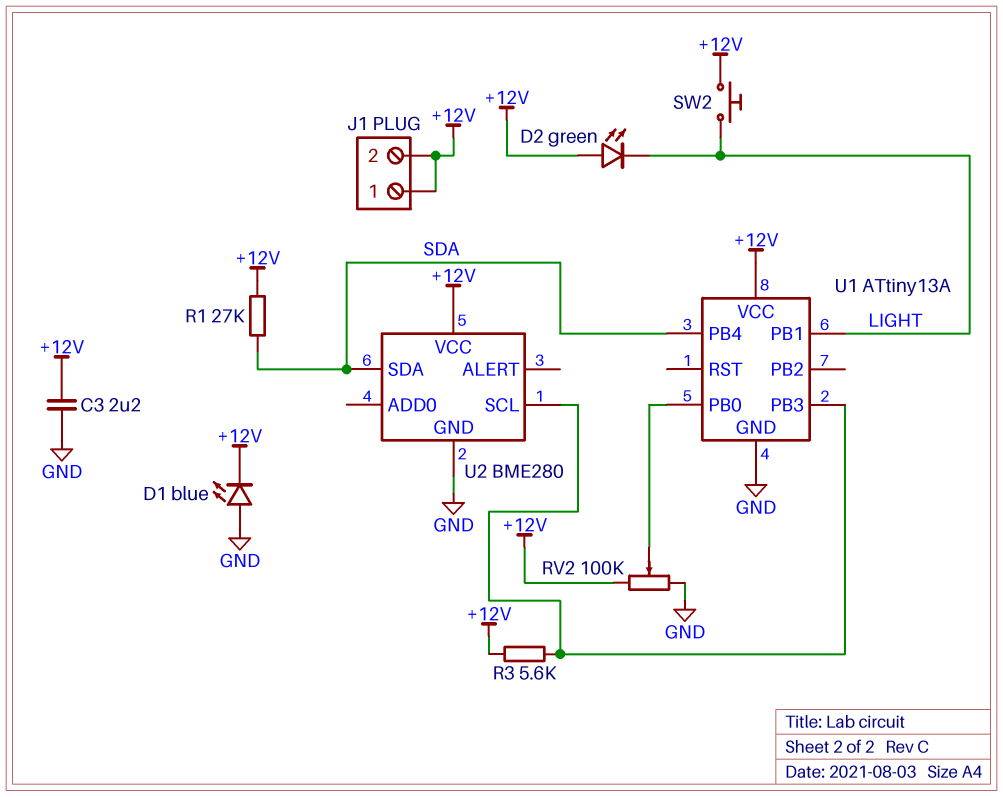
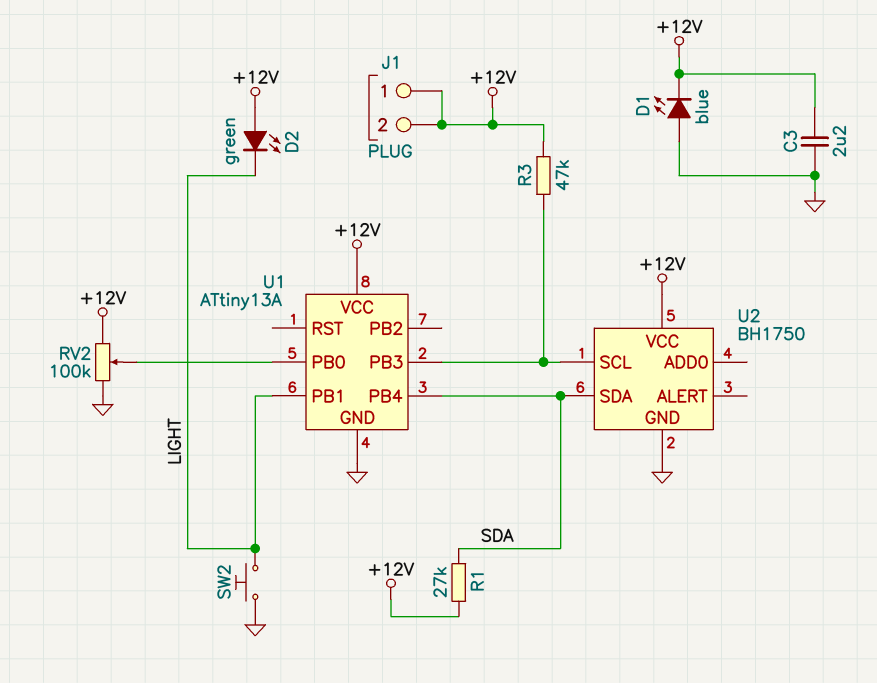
R3: 5.6k (+12V, U1/PB3) -> 47k (+12V, U1/PB3)
SW2: button (+12V, LIGHT) -> button (GND, LIGHT)
U2: BME280 -> BH1750

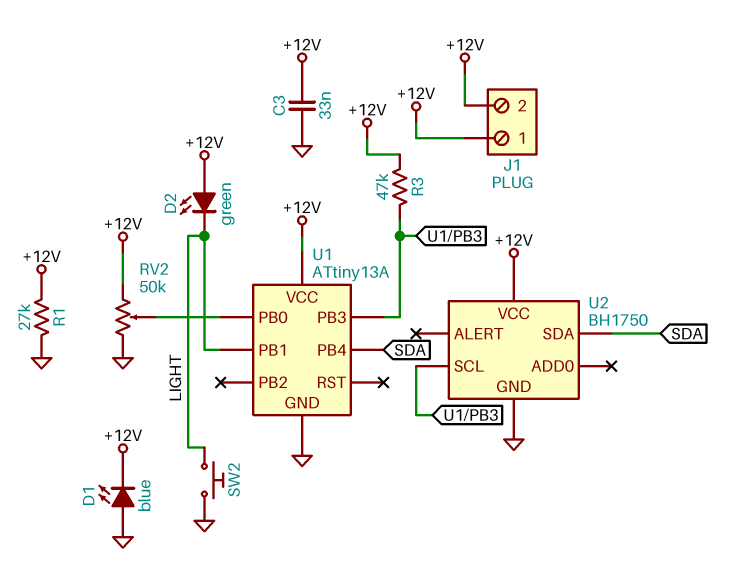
C3: 2.2uF (+12V, GND) -> 33nF (+12V, GND)
R1: 27k (+12V, SDA) -> 27k (+12V, GND)
RV2: 100k (+12V, GND, wiper U1/PB0) -> 50k (+12V, GND, wiper U1/PB0)

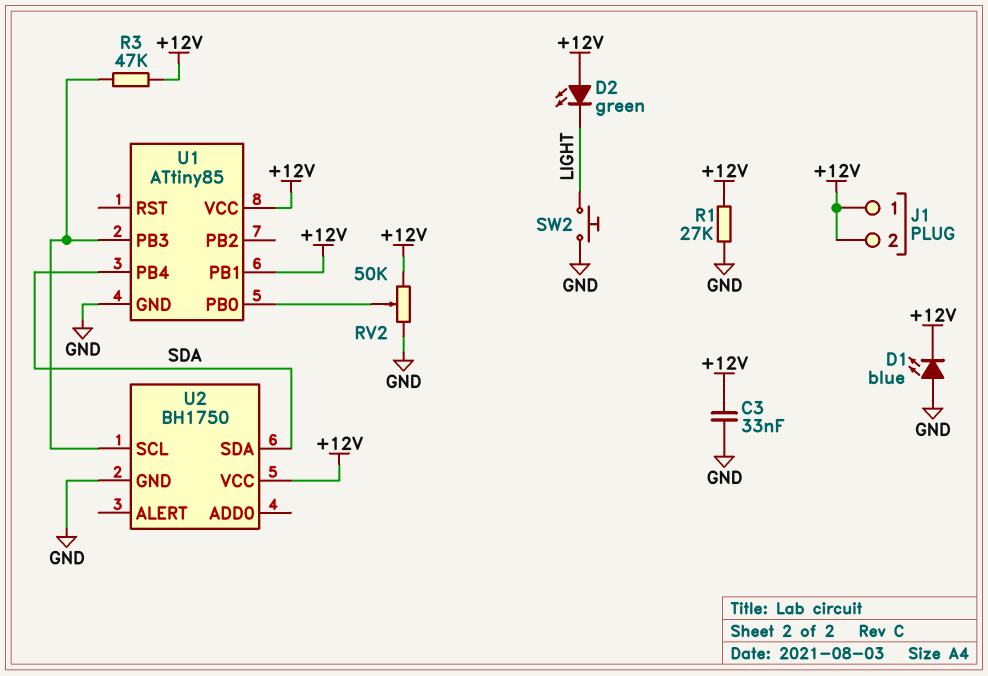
U1: ATtiny13A -> ATtiny85
U1 pin PB1: LIGHT -> +12V

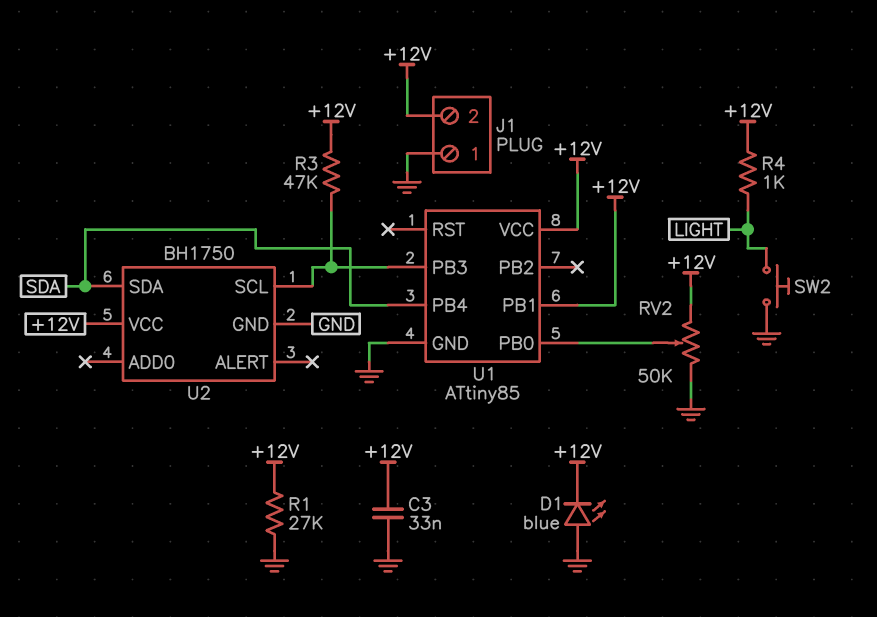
D2: LED green (A +12V, K LIGHT) -> none
J1 pin 1: +12V -> GND
R4: none -> 1k (+12V, LIGHT)

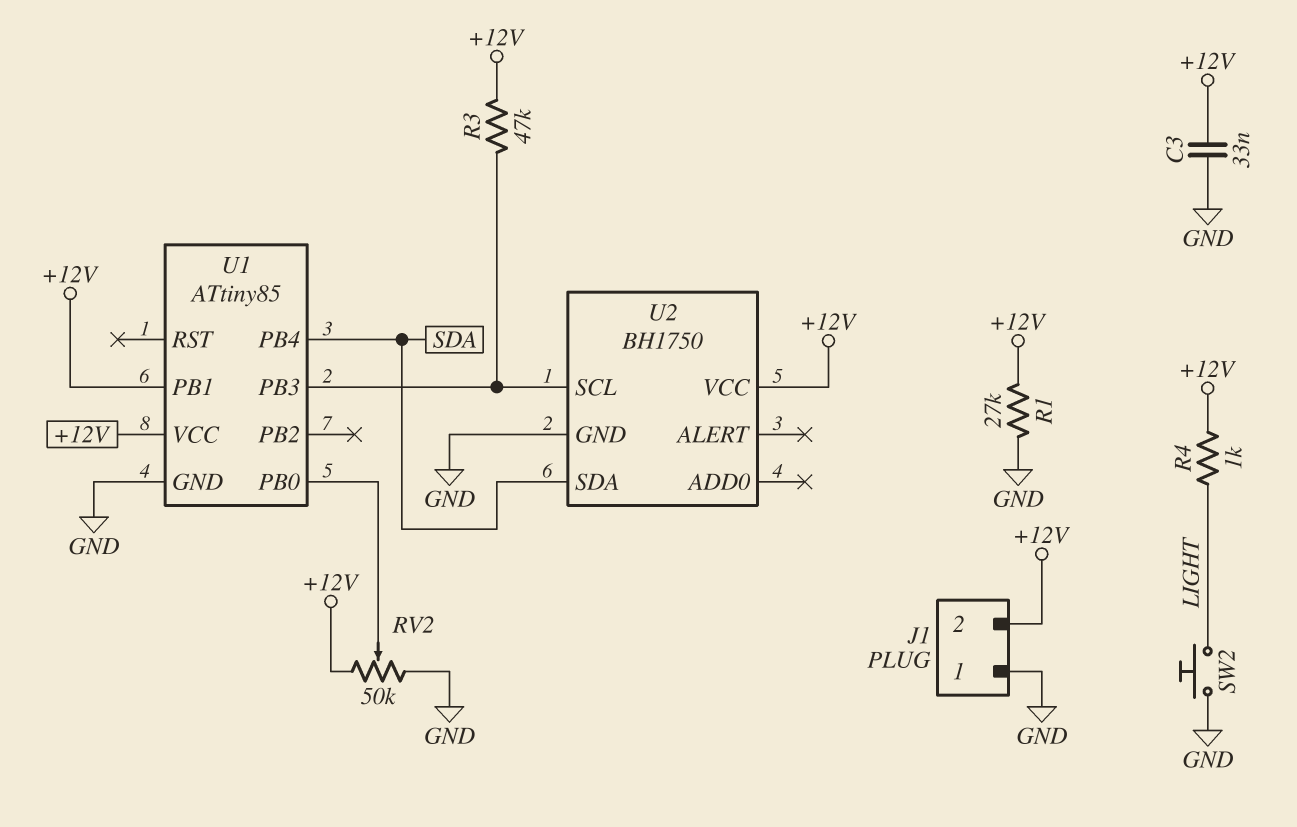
D1: LED blue (A GND, K +12V) -> none

